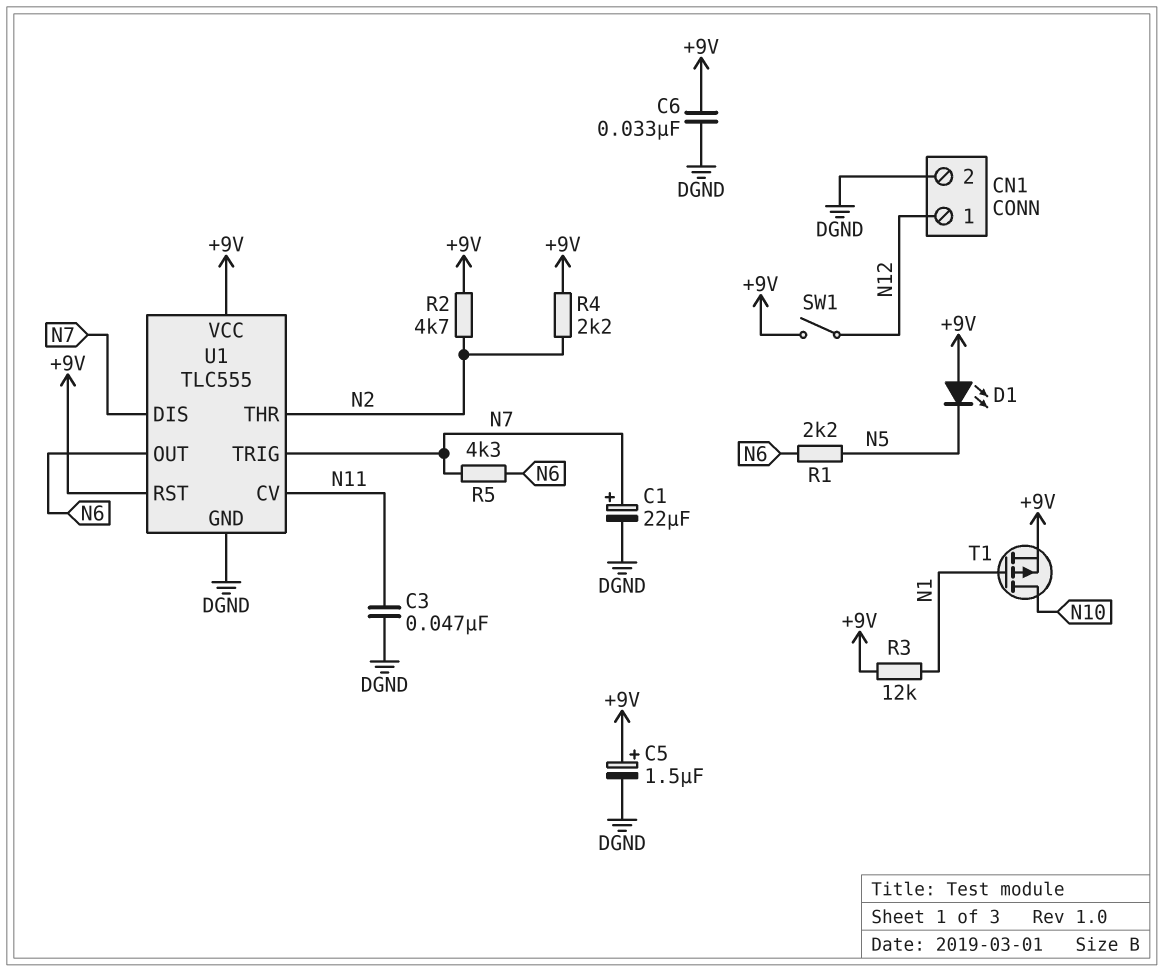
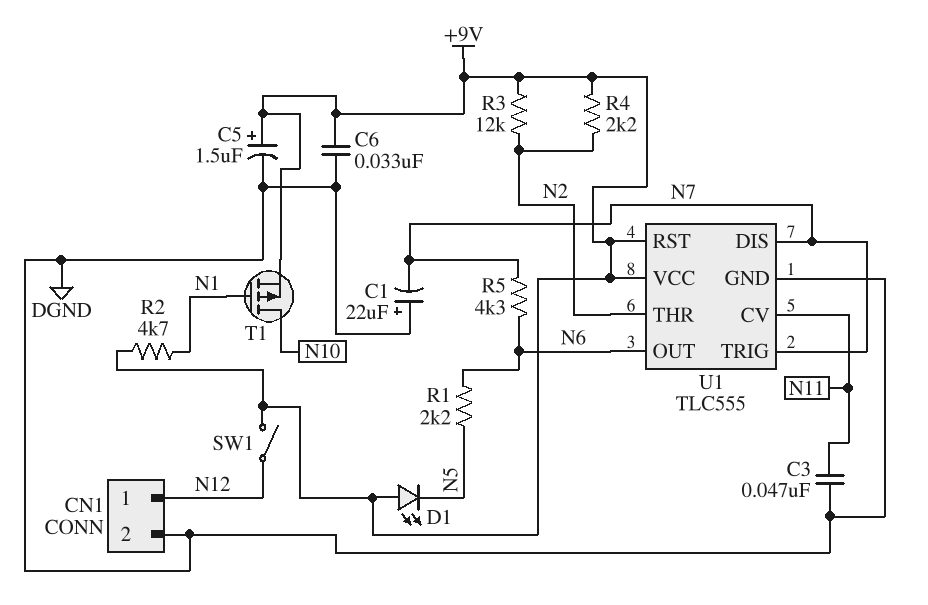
C1: 22uF (plus N7, minus DGND) -> 22uF (plus DGND, minus N7)
R2: 4.7k (+9V, N2) -> 4.7k (+9V, N1)
R3: 12k (+9V, N1) -> 12k (+9V, N2)

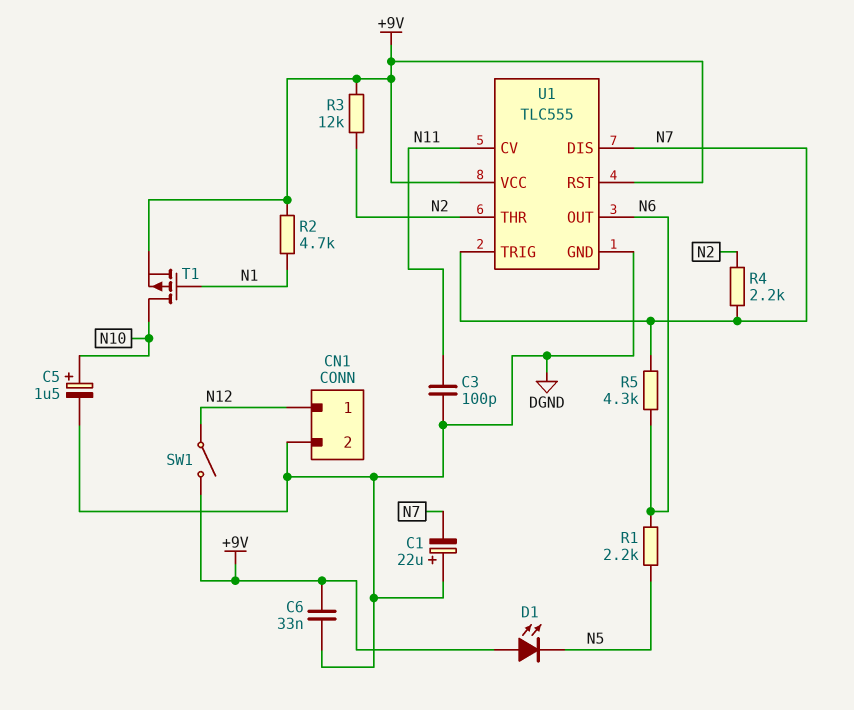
C3: 47nF (DGND, N11) -> 100pF (DGND, N11)
C5: 1.5uF (plus +9V, minus DGND) -> 1.5uF (plus N10, minus DGND)
R4: 2.2k (+9V, N2) -> 2.2k (N2, N7)

